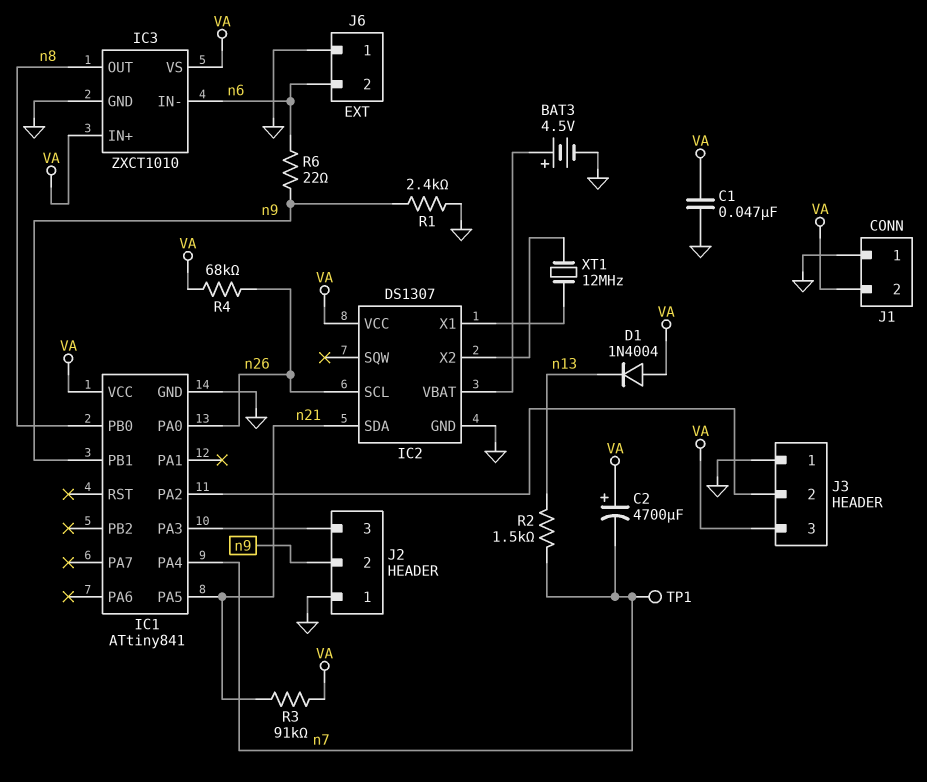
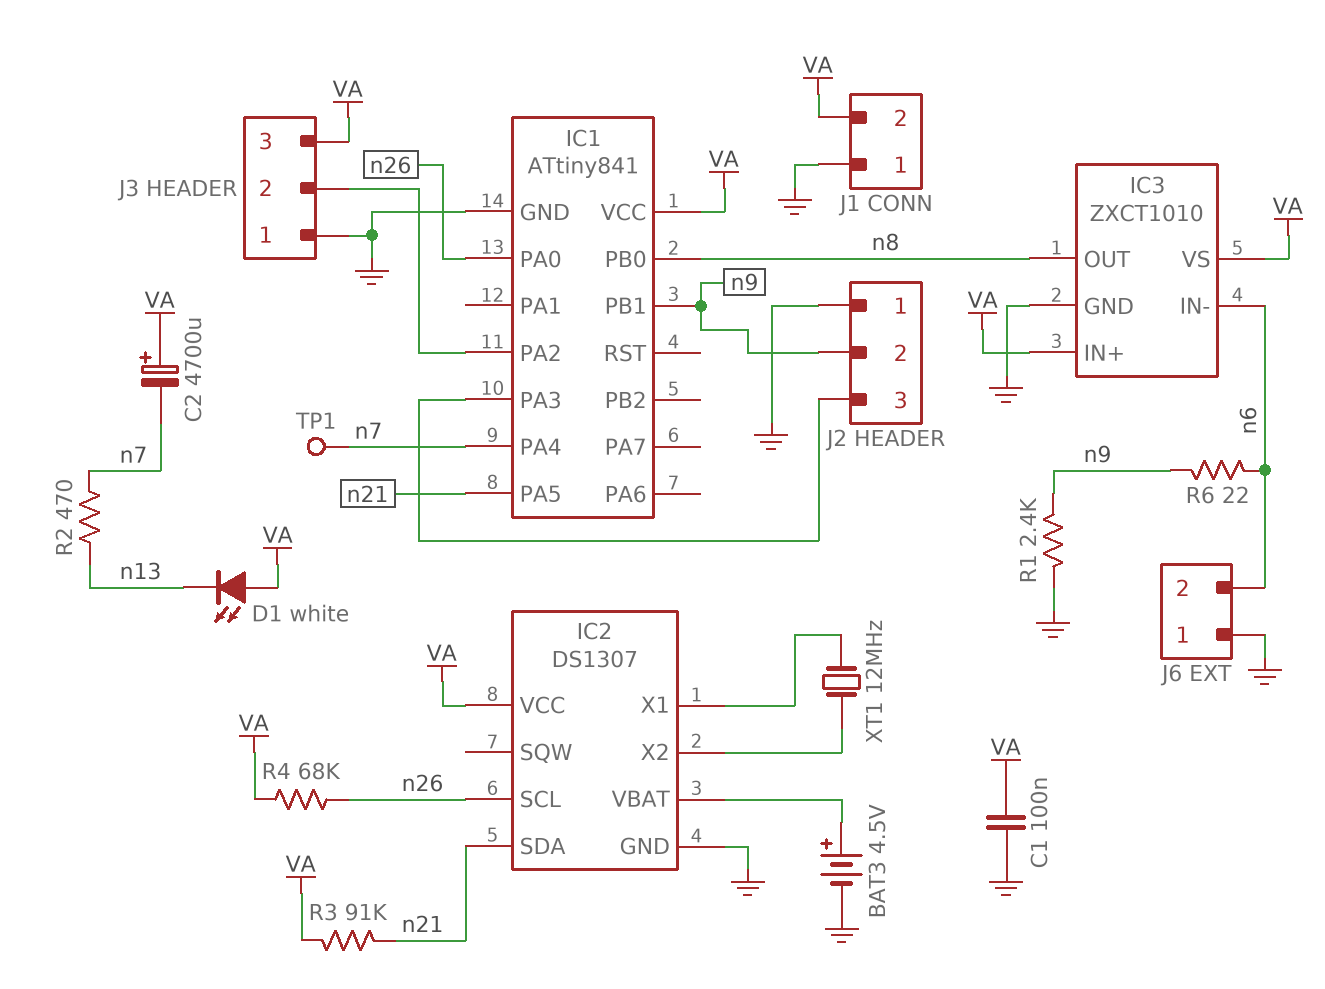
C1: 47nF (GND, VA) -> 100nF (GND, VA)
D1: diode 1N4004 (A VA, K n13) -> LED white (A VA, K n13)
R2: 1.5k (n7, n13) -> 470 (n7, n13)

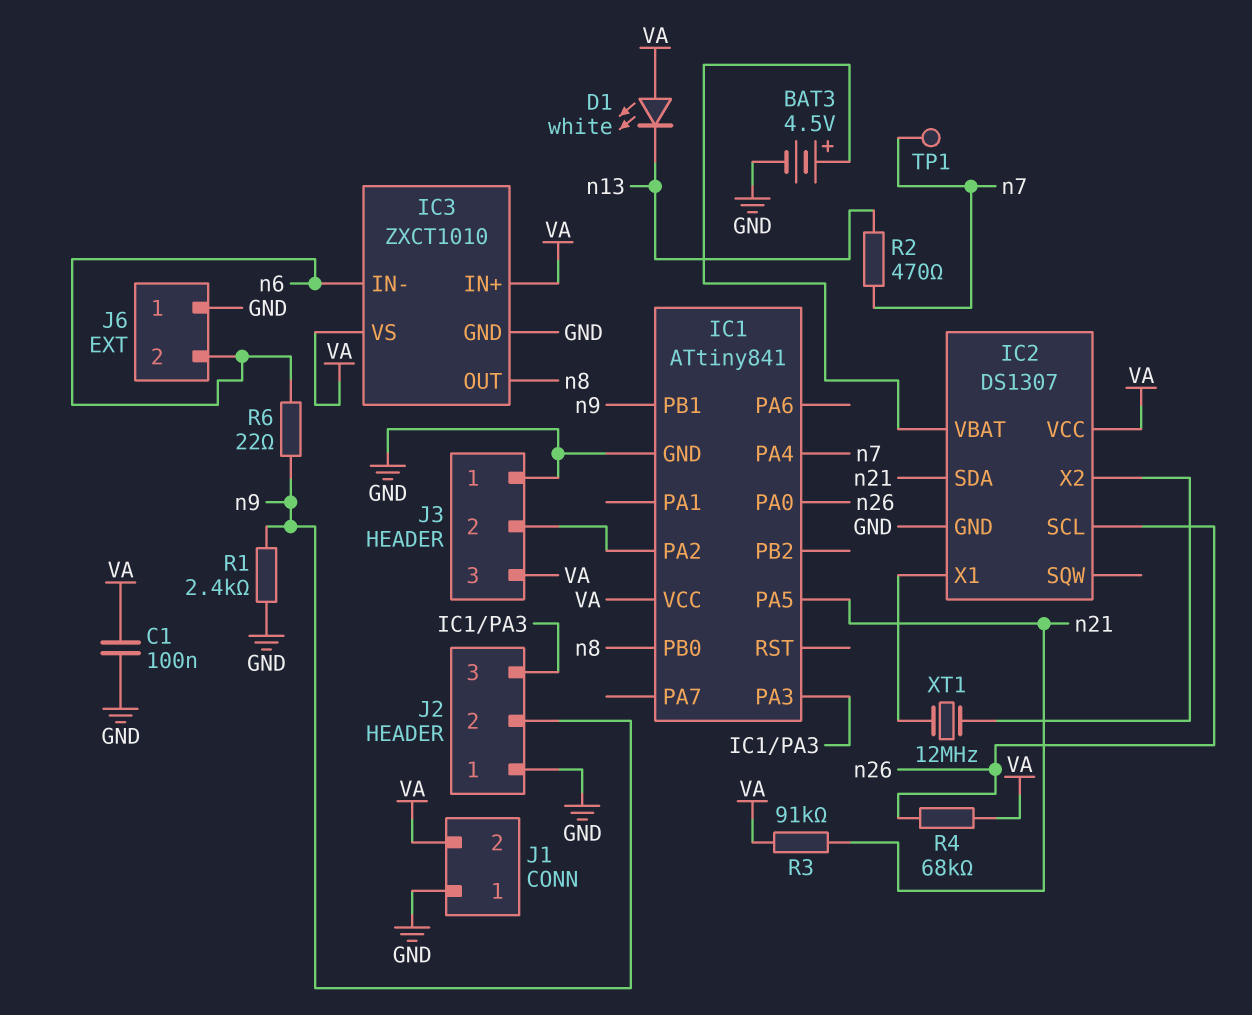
C2: 4700uF (plus VA, minus n7) -> none

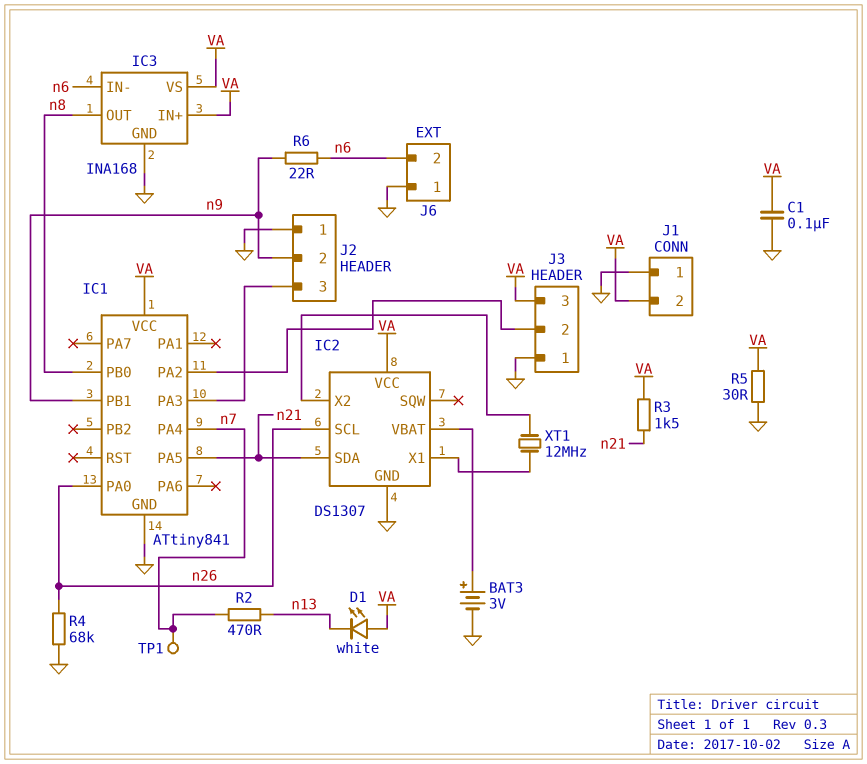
BAT3: 4.5V (plus IC2/VBAT, minus GND) -> 3V (plus IC2/VBAT, minus GND)
IC3: ZXCT1010 -> INA168
R1: 2.4k (GND, n9) -> none
R3: 91k (VA, n21) -> 1.5k (VA, n21)
R4: 68k (VA, n26) -> 68k (GND, n26)
R5: none -> 30 (GND, VA)

